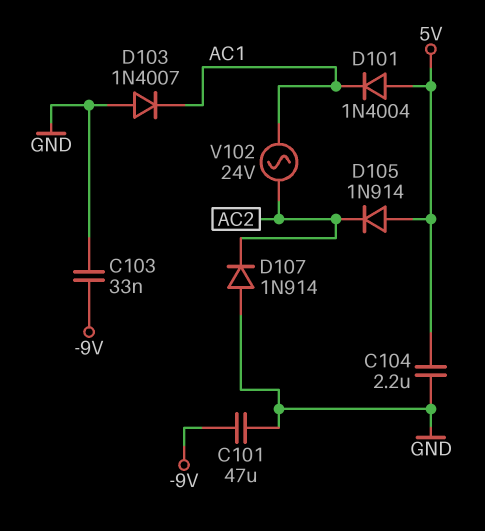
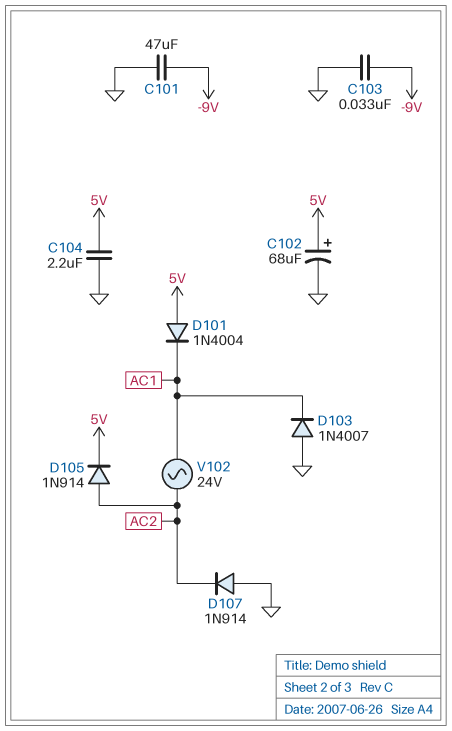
C102: none -> 68uF (plus 5V, minus GND)
D105: diode 1N914 (A 5V, K AC2) -> diode 1N914 (A AC2, K 5V)

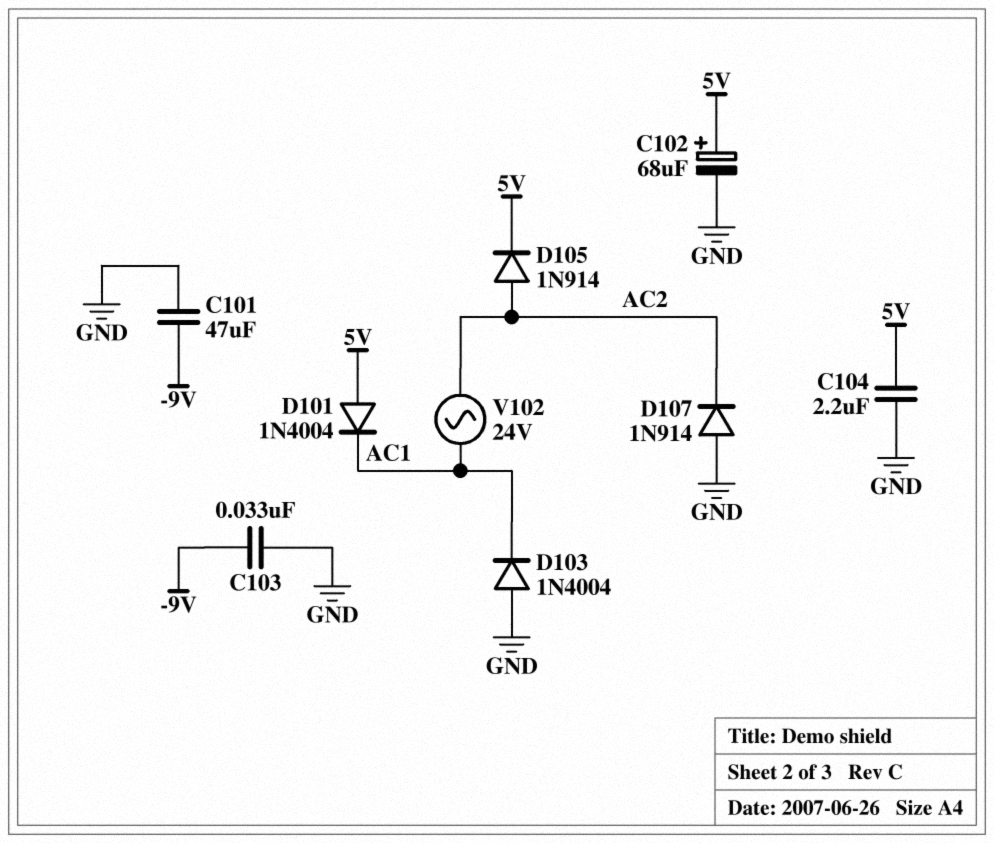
D103: diode 1N4007 (A GND, K AC1) -> diode 1N4004 (A GND, K AC1)

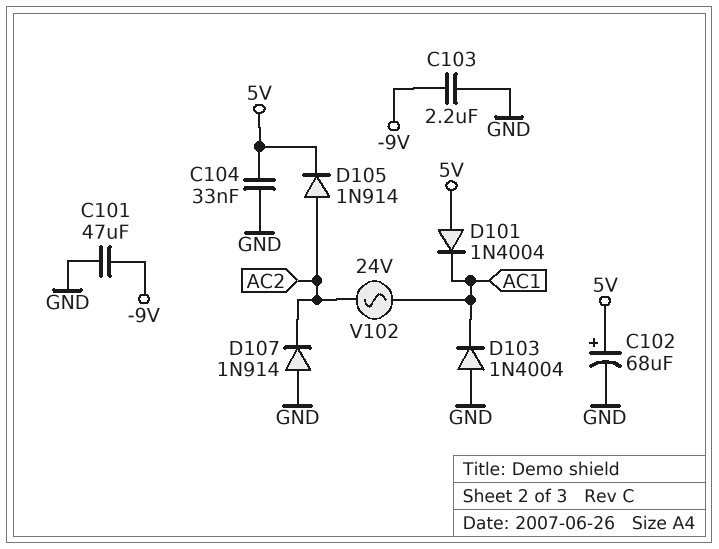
C103: 33nF (-9V, GND) -> 2.2uF (-9V, GND)
C104: 2.2uF (5V, GND) -> 33nF (5V, GND)

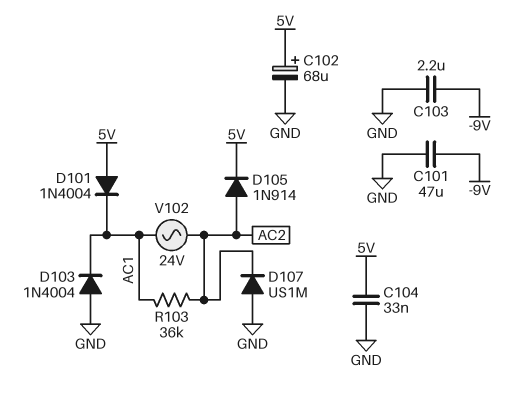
D107: diode 1N914 (A GND, K AC2) -> diode US1M (A GND, K AC2)
R103: none -> 36k (AC1, AC2)

